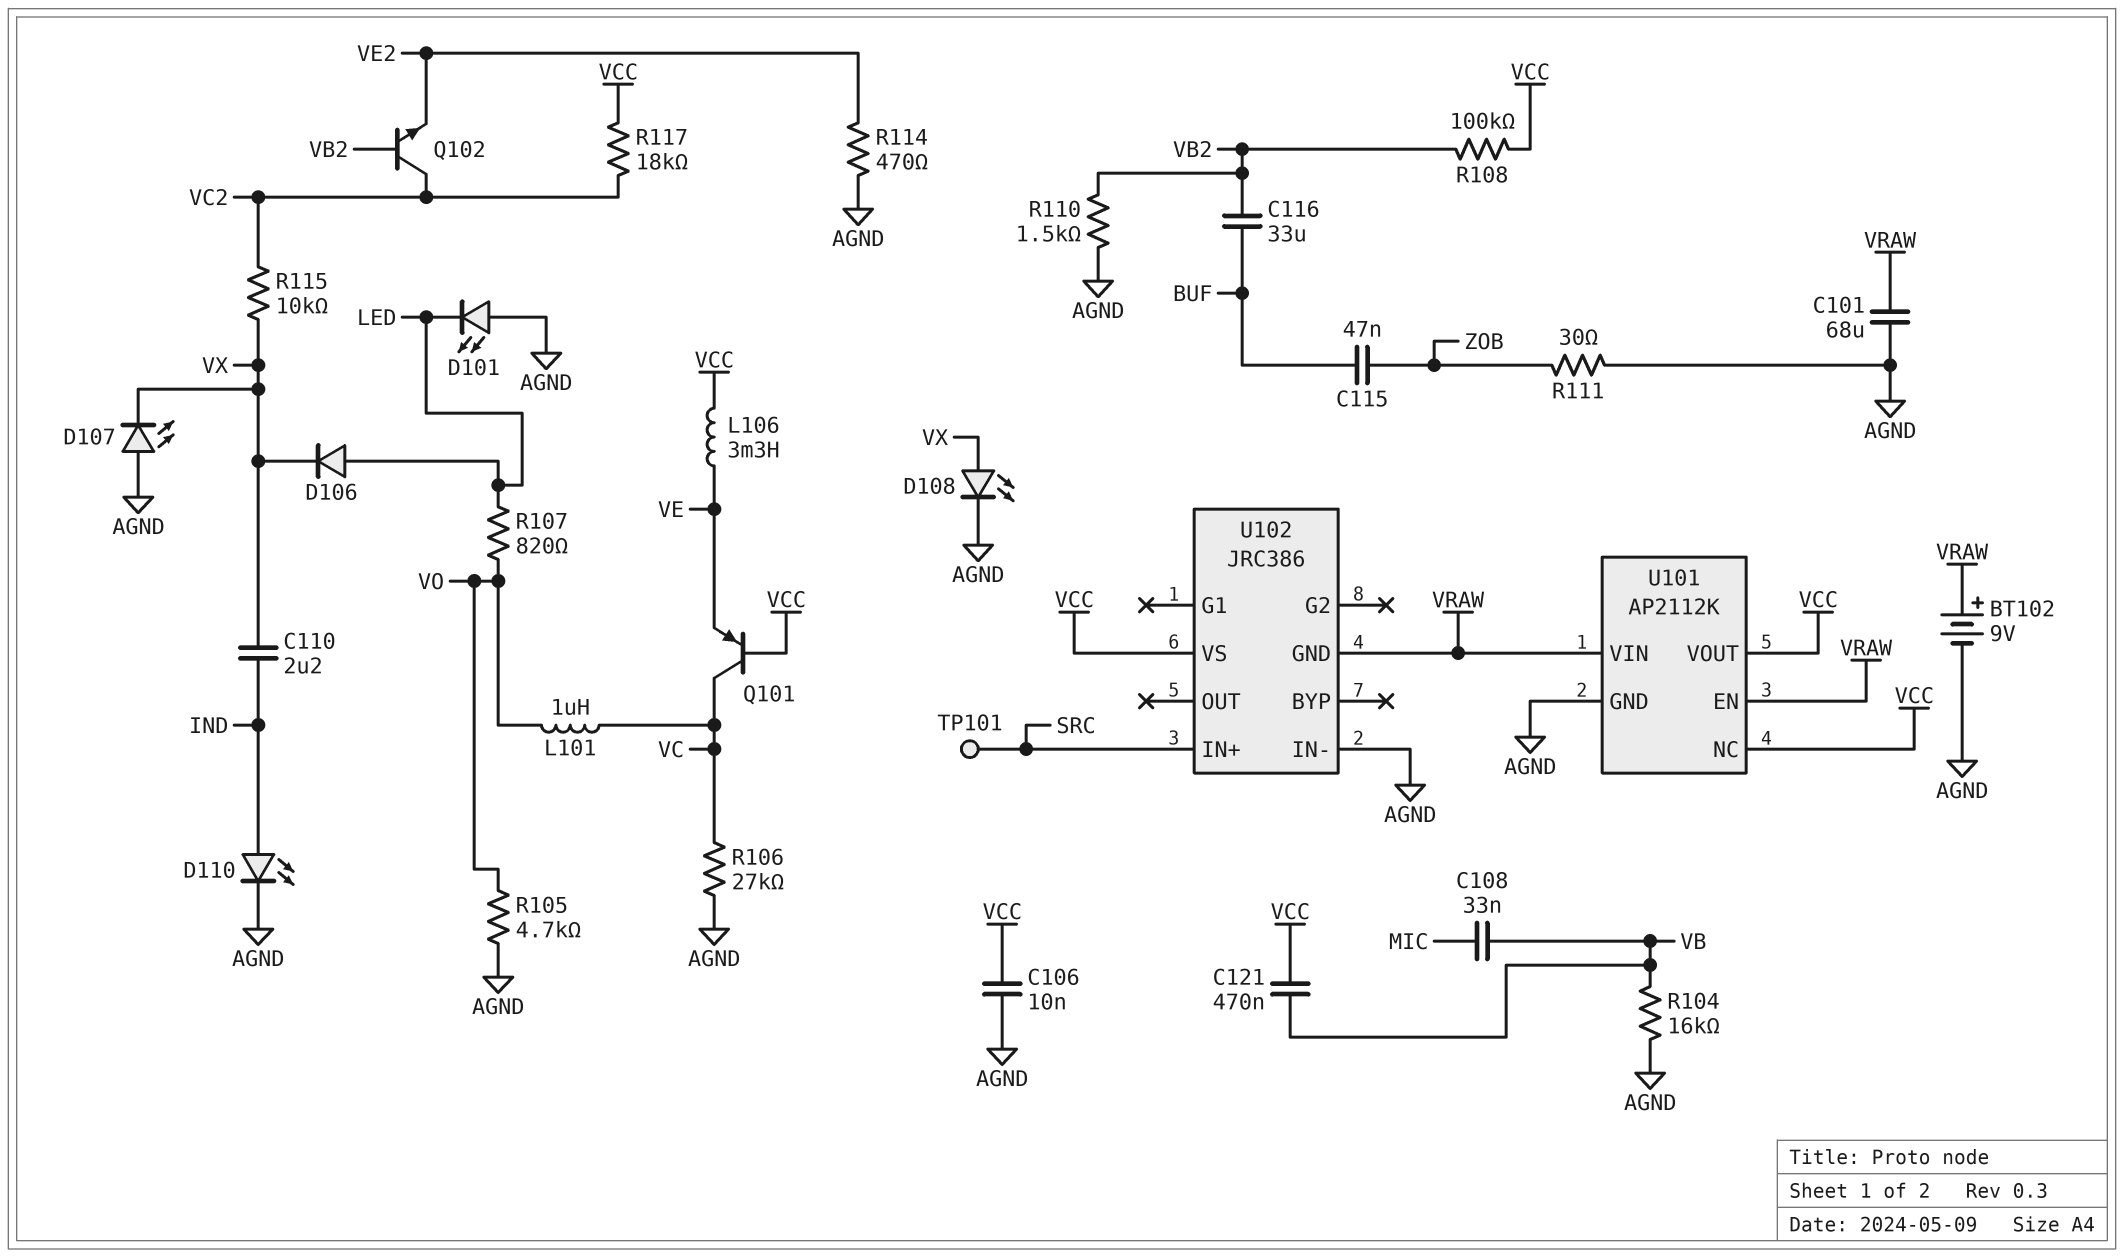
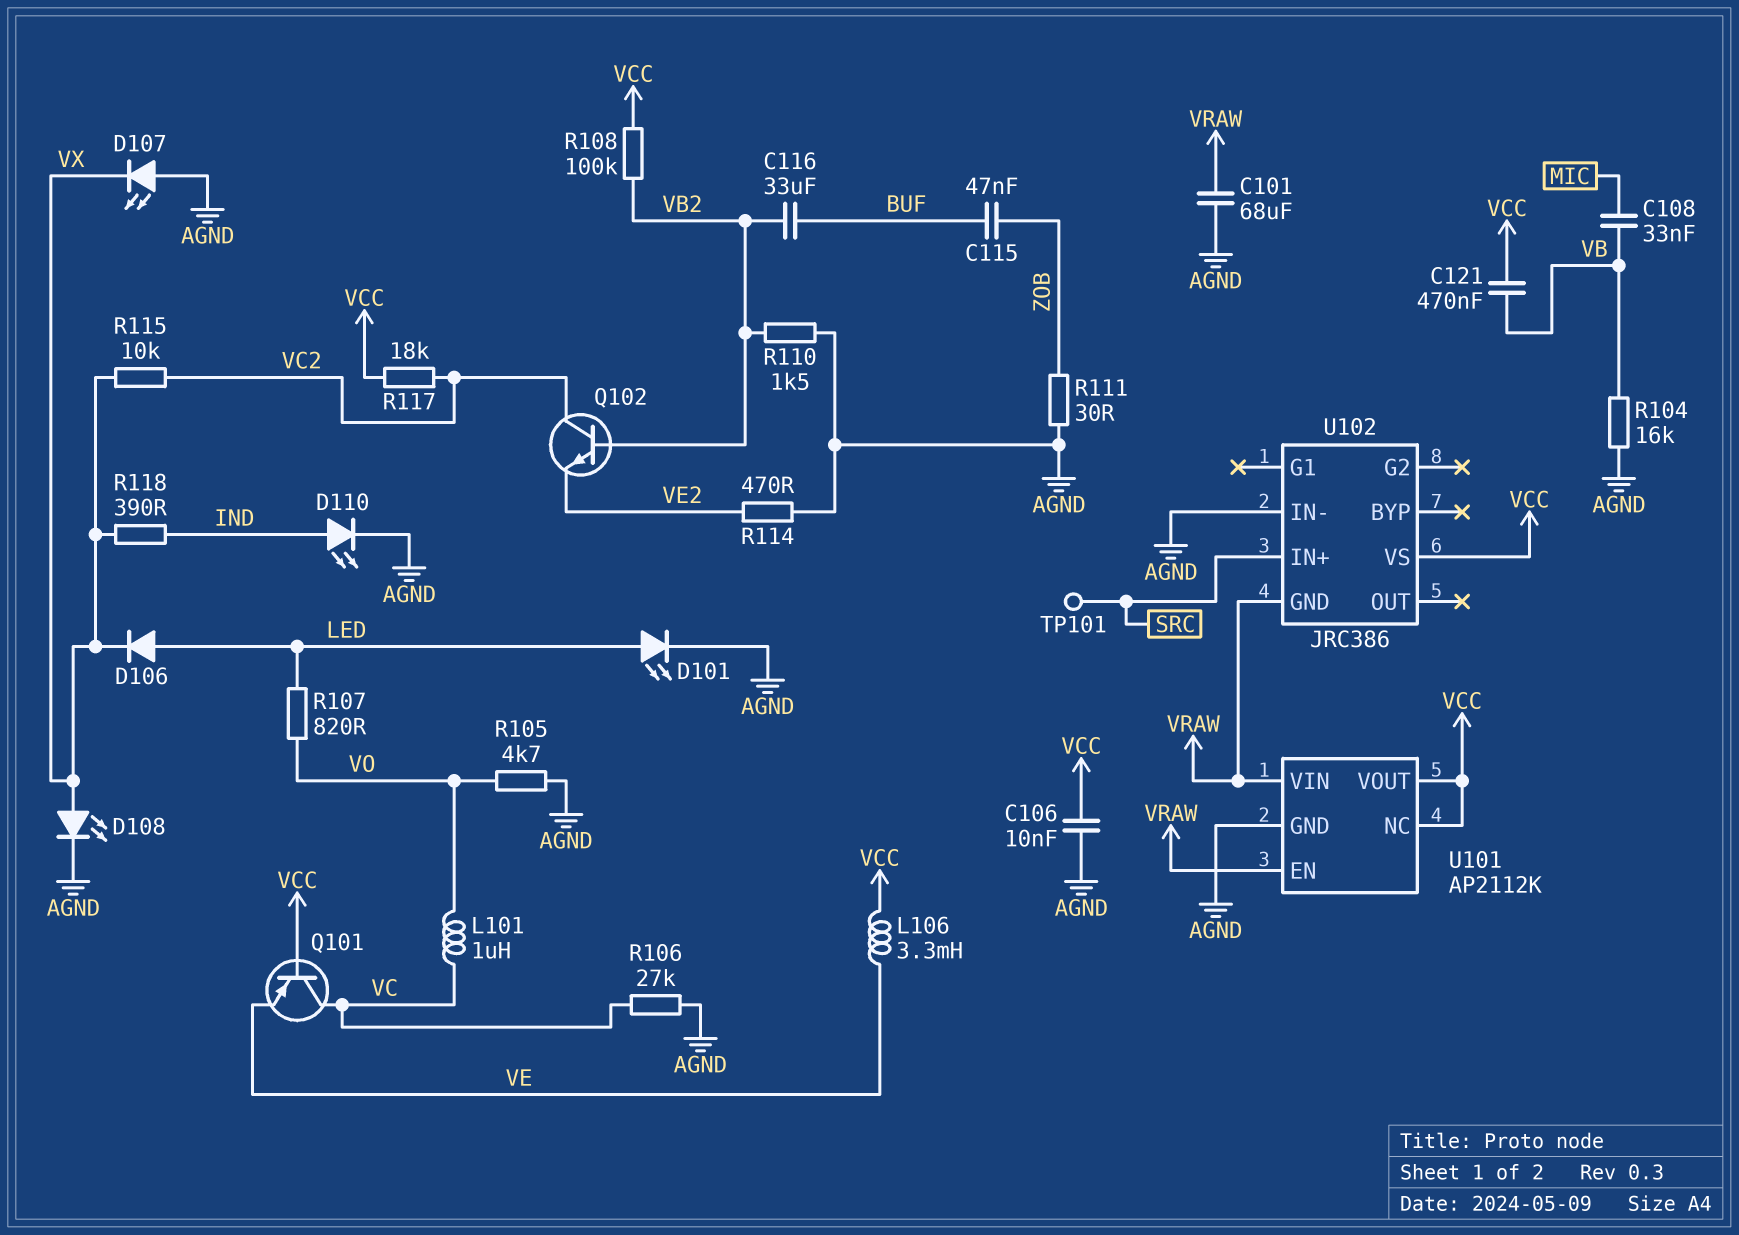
BT102: 9V (plus VRAW, minus AGND) -> none
C110: 2.2uF (IND, VX) -> none
D101: LED (A AGND, K LED) -> LED (A LED, K AGND)
R118: none -> 390 (IND, VX)

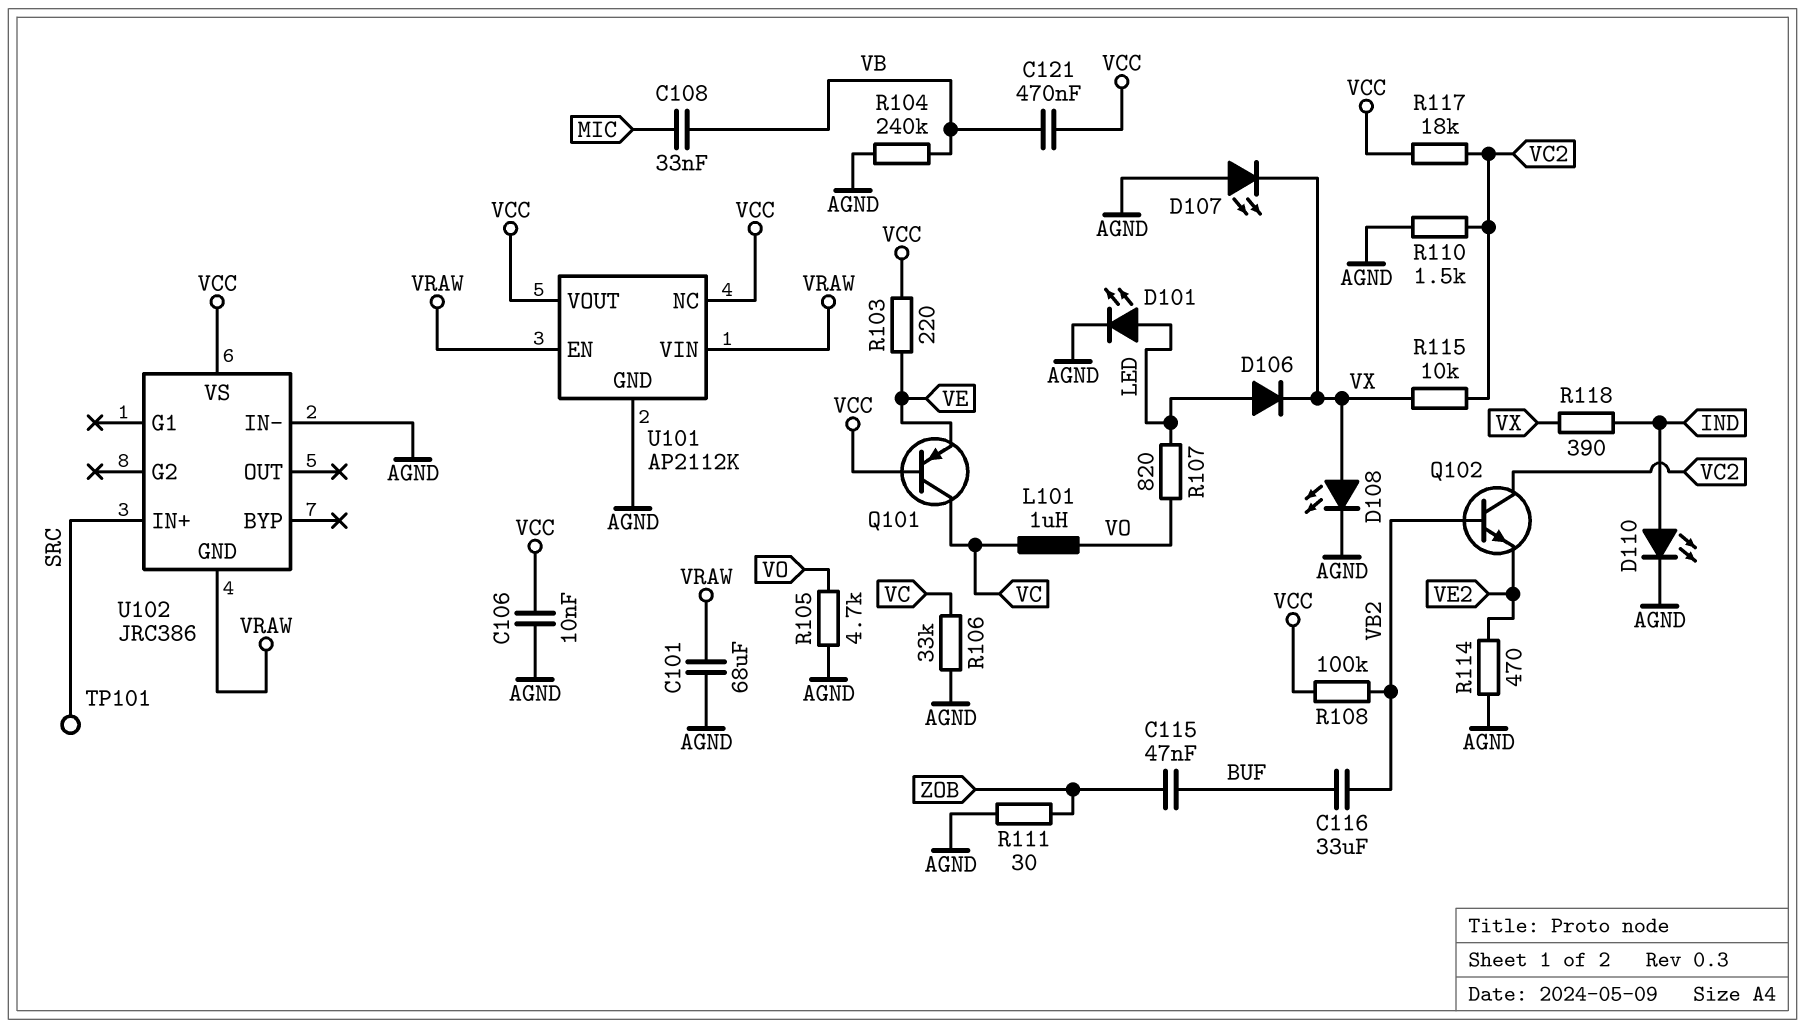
L106: 3.3mH (VCC, VE) -> none
R103: none -> 220 (VCC, VE)
R104: 16k (AGND, VB) -> 240k (AGND, VB)
R106: 27k (AGND, VC) -> 33k (AGND, VC)
R110: 1.5k (AGND, VB2) -> 1.5k (AGND, VC2)

